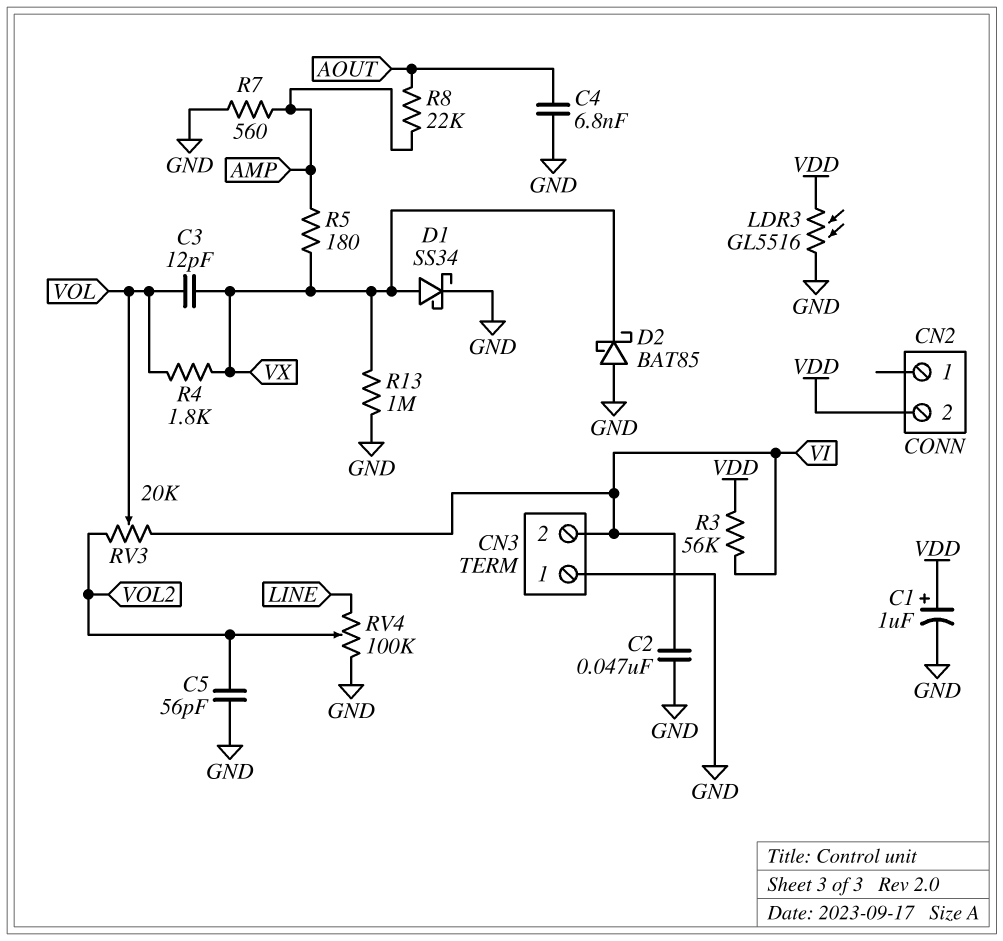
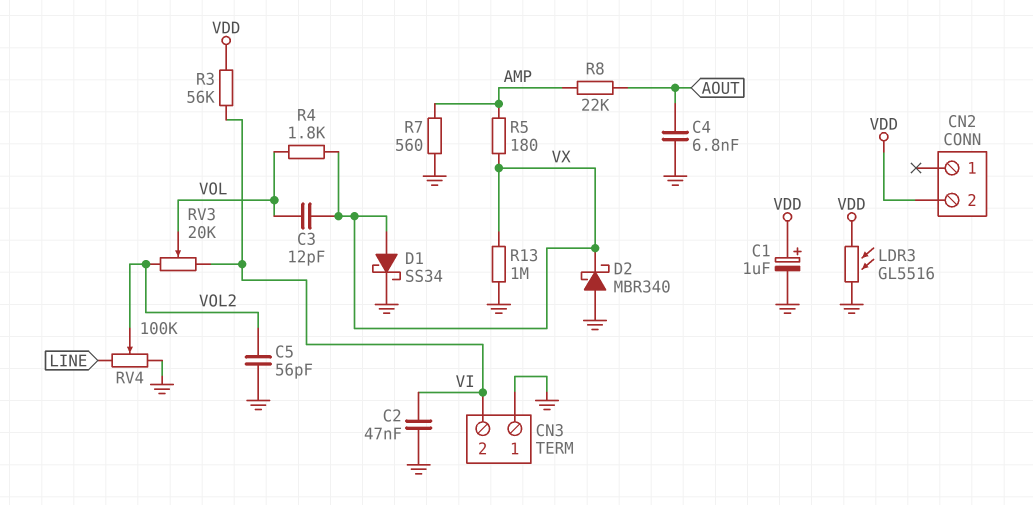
D2: schottky BAT85 (A GND, K VX) -> schottky MBR340 (A GND, K VX)

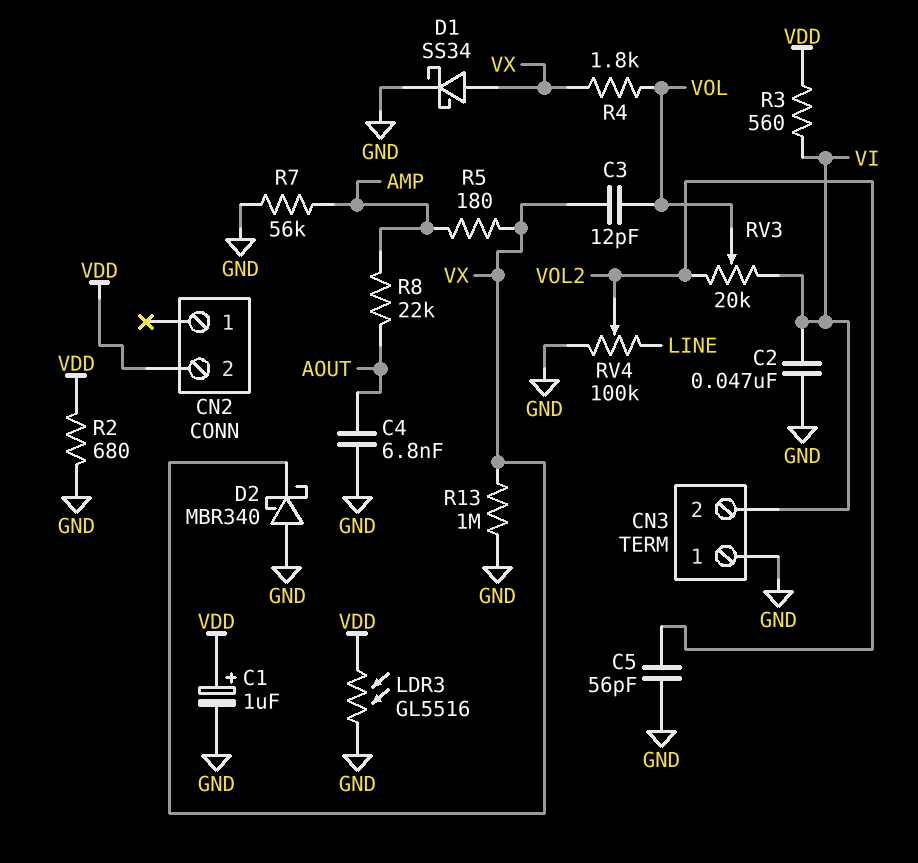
R2: none -> 680 (GND, VDD)
R3: 56k (VDD, VI) -> 560 (VDD, VI)
R7: 560 (AMP, GND) -> 56k (AMP, GND)

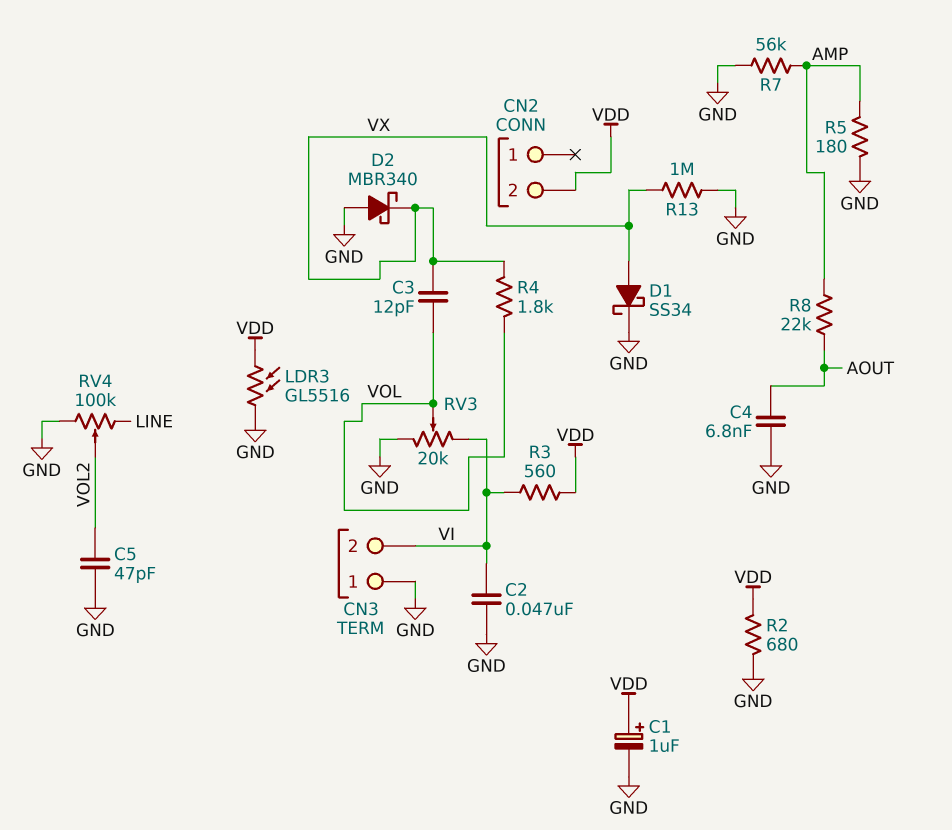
C5: 56pF (GND, VOL2) -> 47pF (GND, VOL2)
R5: 180 (AMP, VX) -> 180 (AMP, GND)
RV3: 20k (VI, VOL2, wiper VOL) -> 20k (GND, VI, wiper VOL)

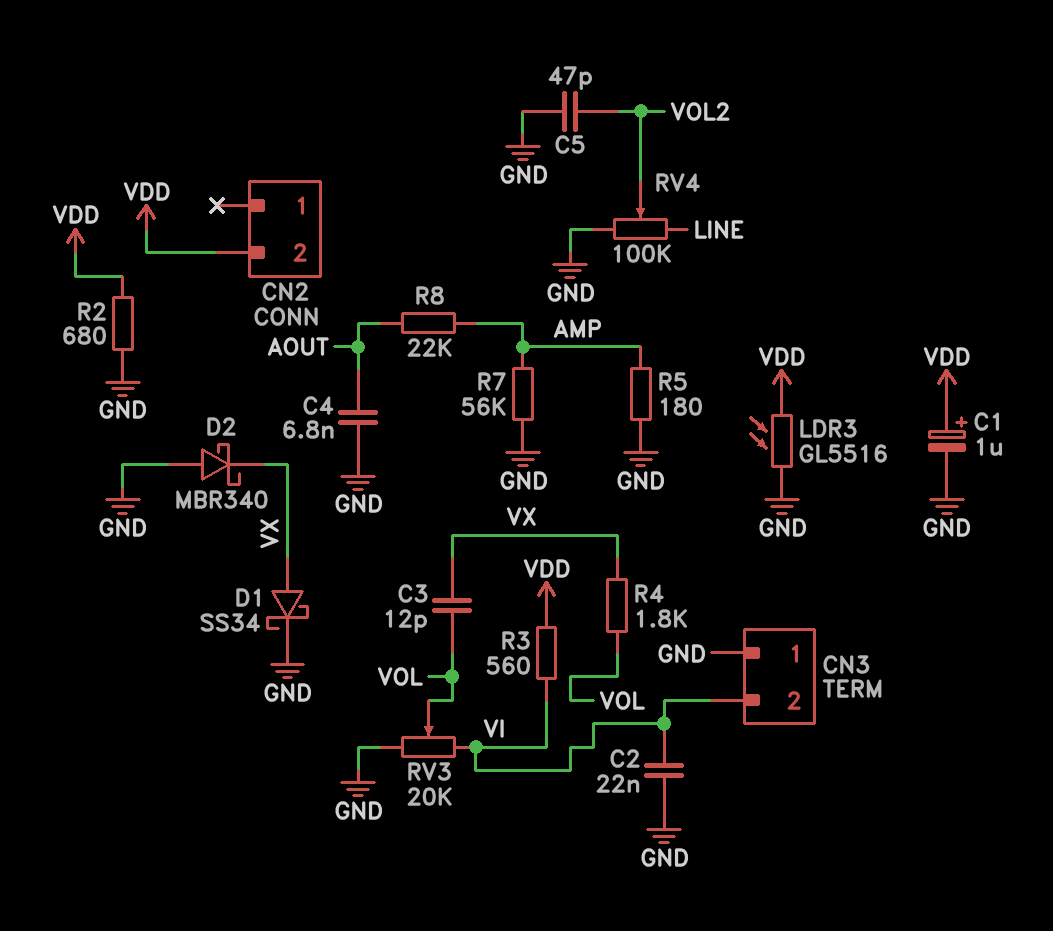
C2: 47nF (GND, VI) -> 22nF (GND, VI)
R13: 1M (GND, VX) -> none

